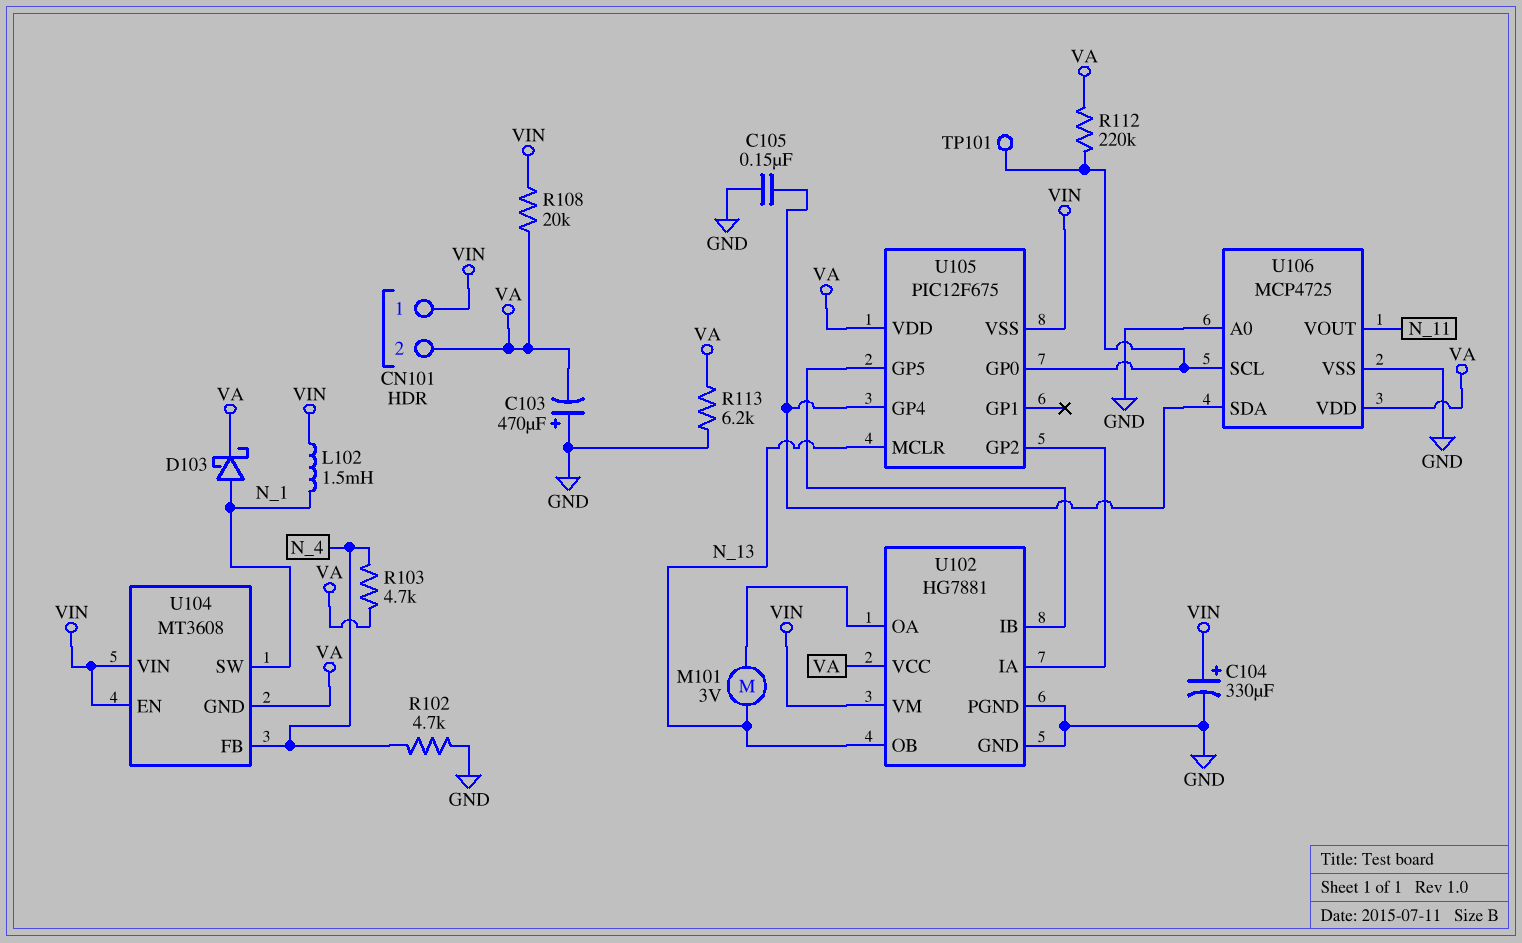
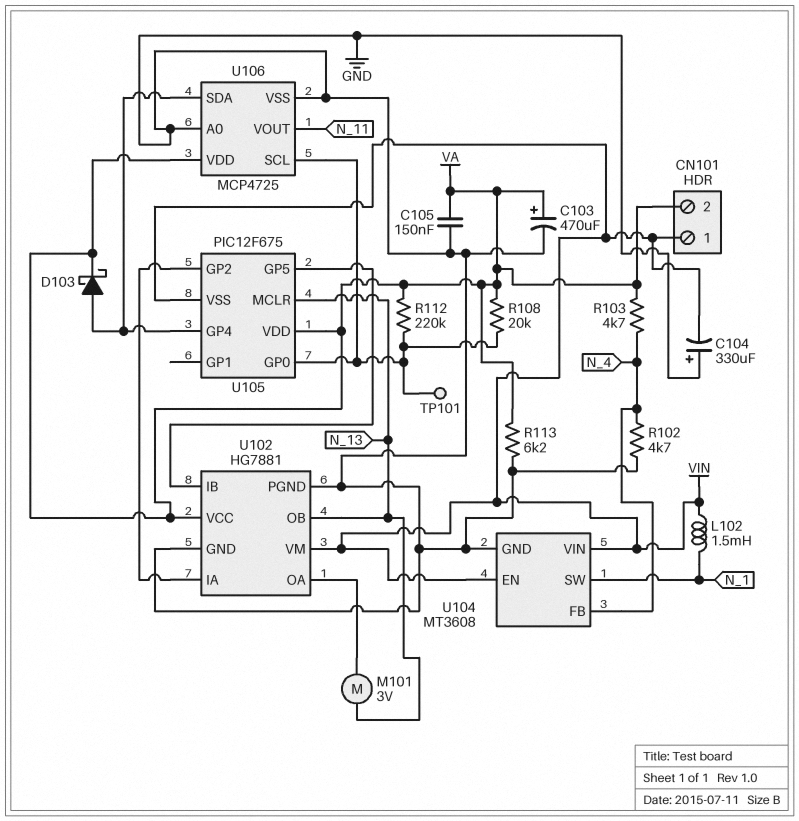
C103: 470uF (plus GND, minus VA) -> 470uF (plus VA, minus GND)
C104: 330uF (plus VIN, minus GND) -> 330uF (plus GND, minus VIN)
C105: 150nF (GND, U105/GP4) -> 150nF (GND, VA)
D103: schottky (A N_1, K VA) -> schottky (A U105/GP4, K VA)
R108: 20k (VA, VIN) -> 20k (U105/GP0, VA)
U104 pin GND: VA -> GND

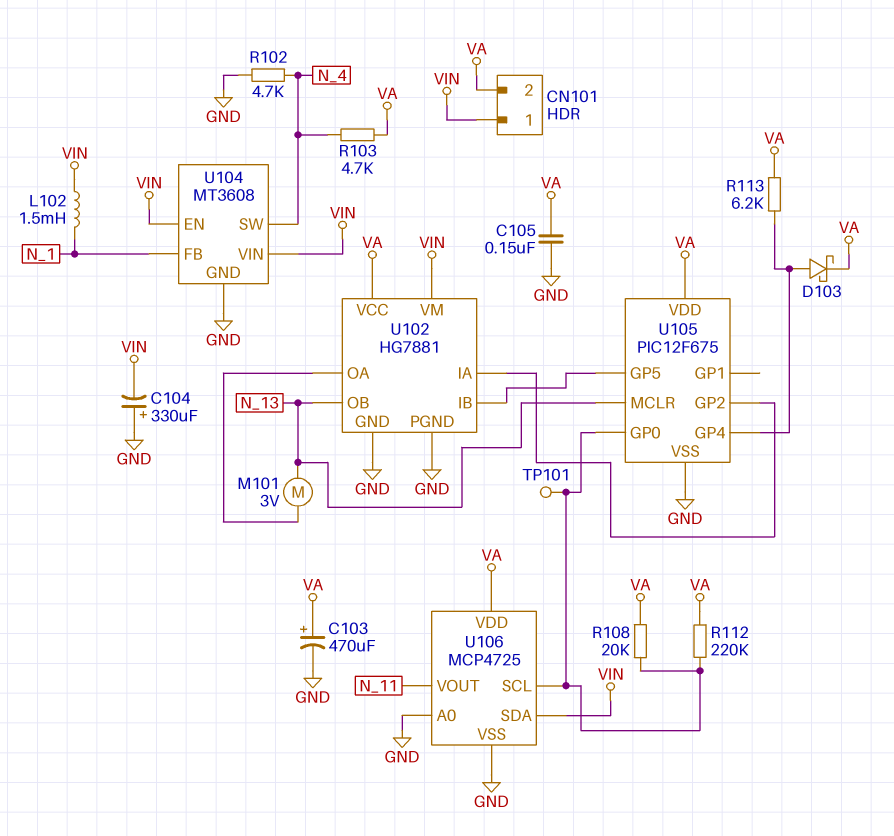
R113: 6.2k (GND, VA) -> 6.2k (U105/GP4, VA)
U104 pin FB: N_4 -> N_1
U104 pin SW: N_1 -> N_4
U105 pin VSS: VIN -> GND
U106 pin SDA: U105/GP4 -> VIN

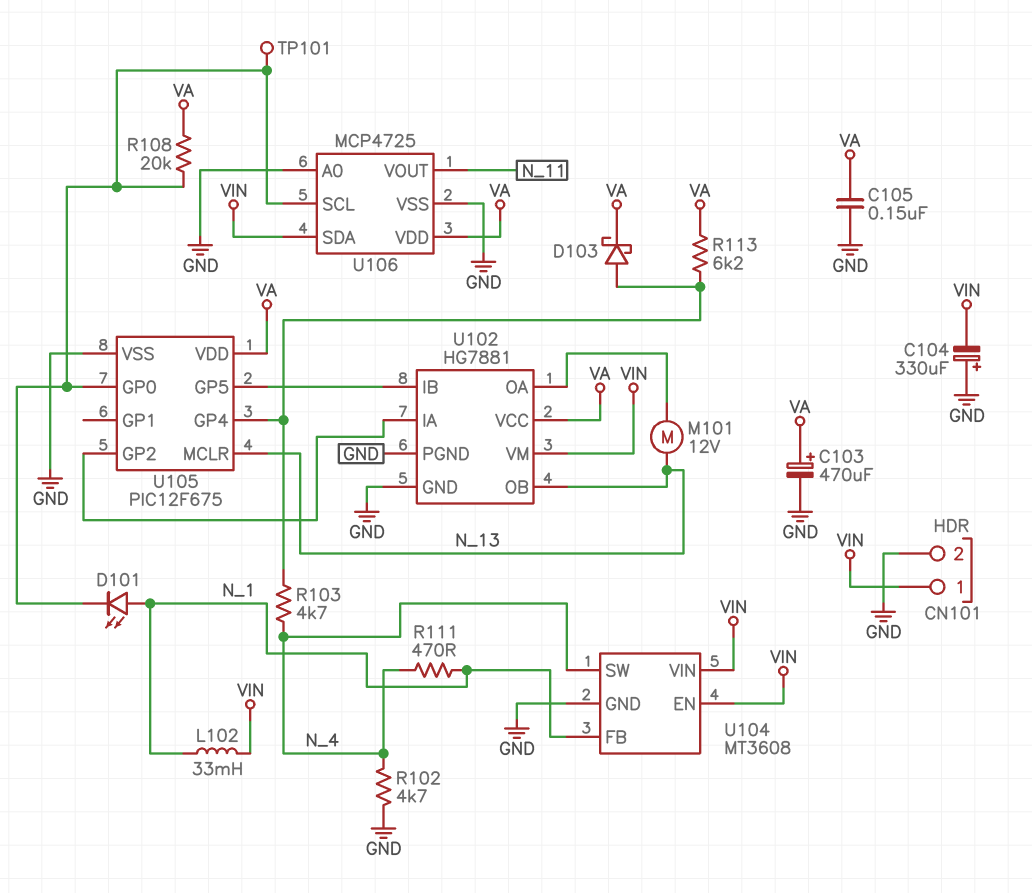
CN101 pin 2: VA -> GND
D101: none -> LED (A N_1, K U105/GP0)
L102: 1.5mH (N_1, VIN) -> 33mH (N_1, VIN)
M101: motor 3V (N_13, U102/OA) -> motor 12V (N_13, U102/OA)
R103: 4.7k (N_4, VA) -> 4.7k (N_4, U105/GP4)
R111: none -> 470 (N_1, N_4)
R112: 220k (U105/GP0, VA) -> none

